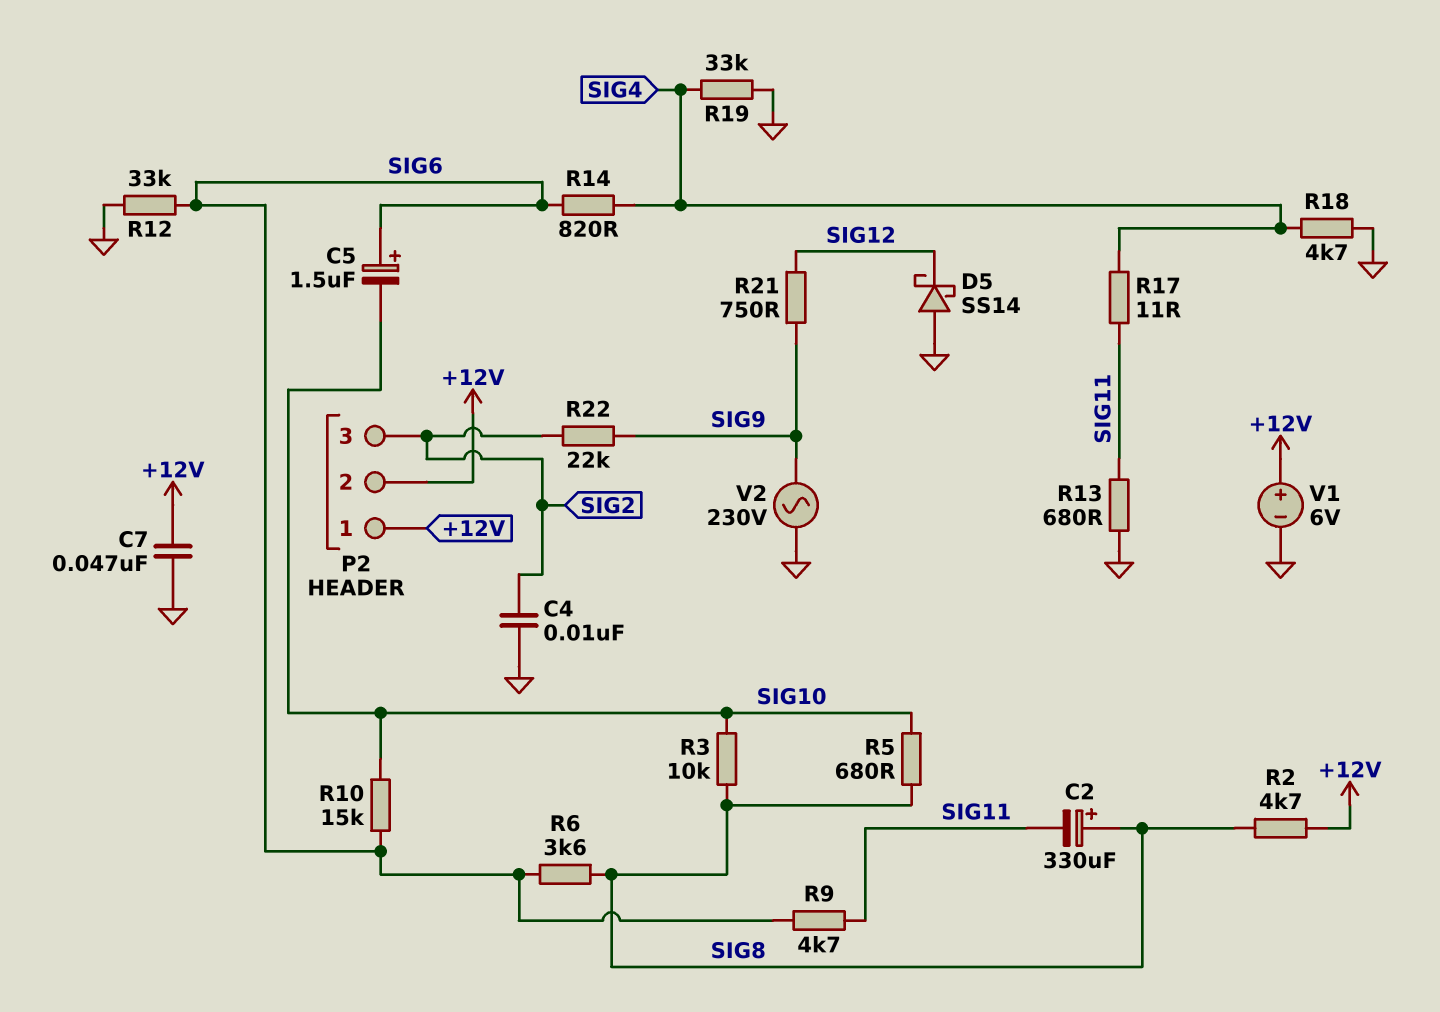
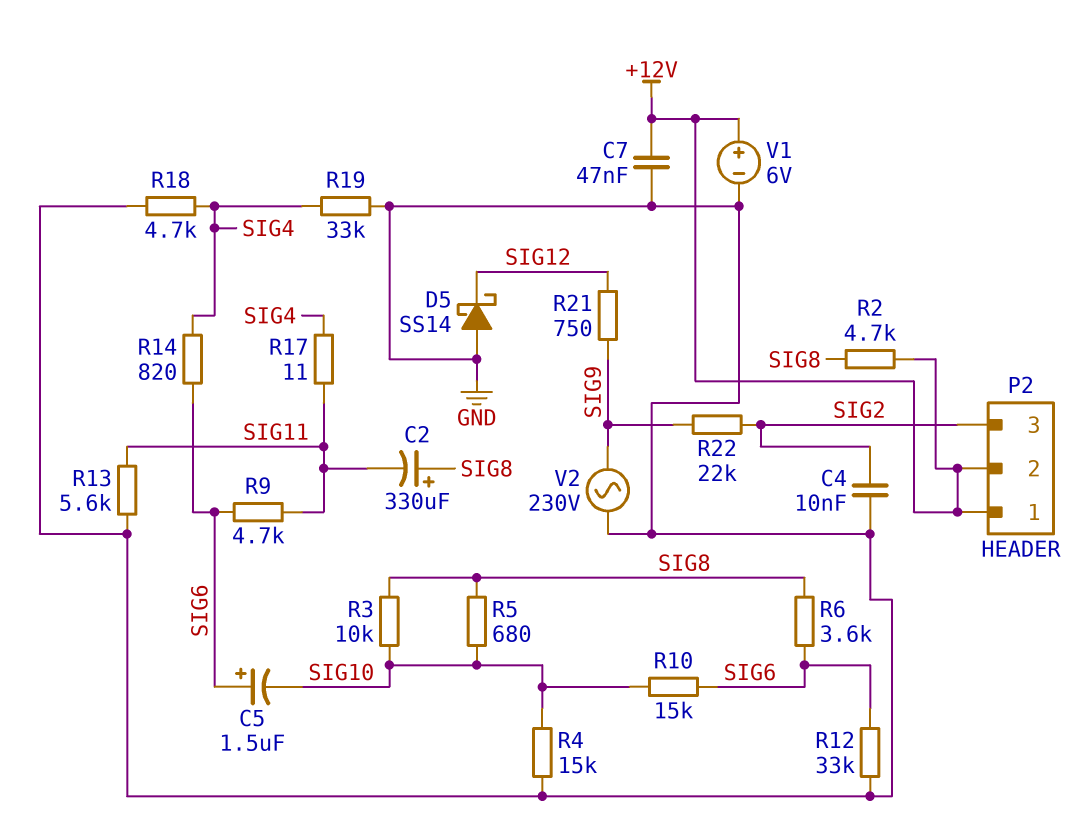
R4: none -> 15k (GND, SIG10)
R13: 680 (GND, SIG11) -> 5.6k (GND, SIG11)

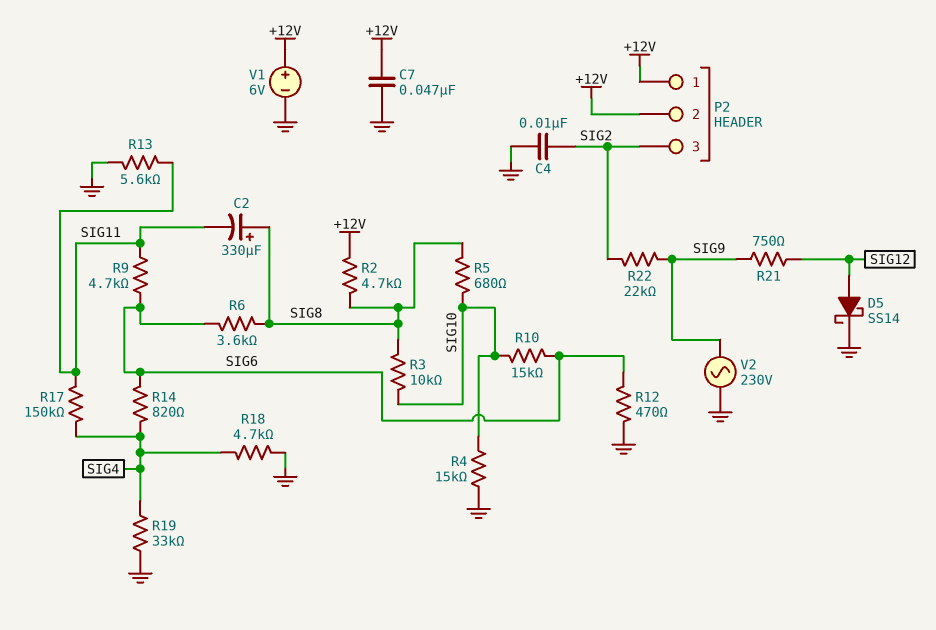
C5: 1.5uF (plus SIG6, minus SIG10) -> none
D5: schottky SS14 (A GND, K SIG12) -> schottky SS14 (A SIG12, K GND)
R12: 33k (GND, SIG6) -> 470 (GND, SIG6)
R17: 11 (SIG4, SIG11) -> 150k (SIG4, SIG11)

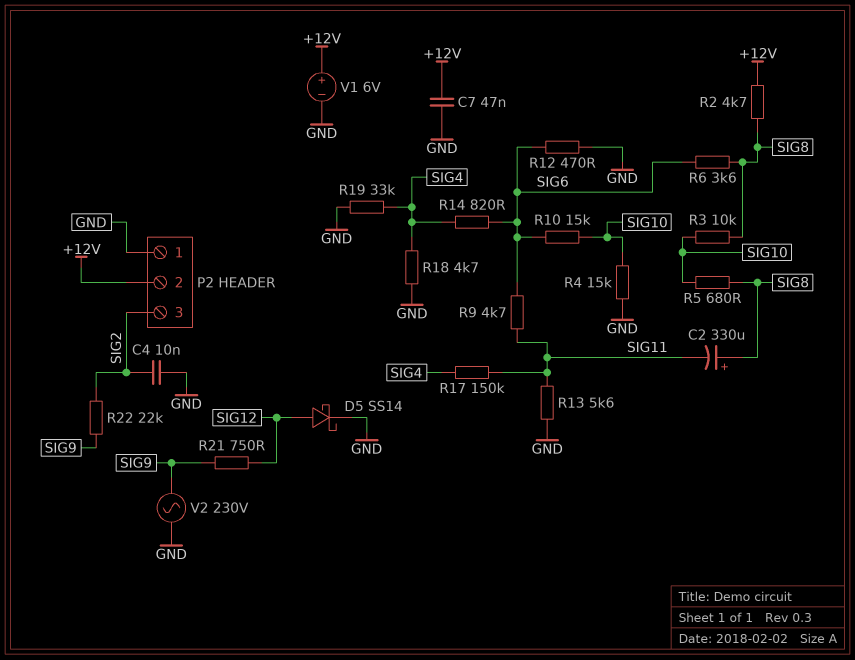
P2 pin 1: +12V -> GND

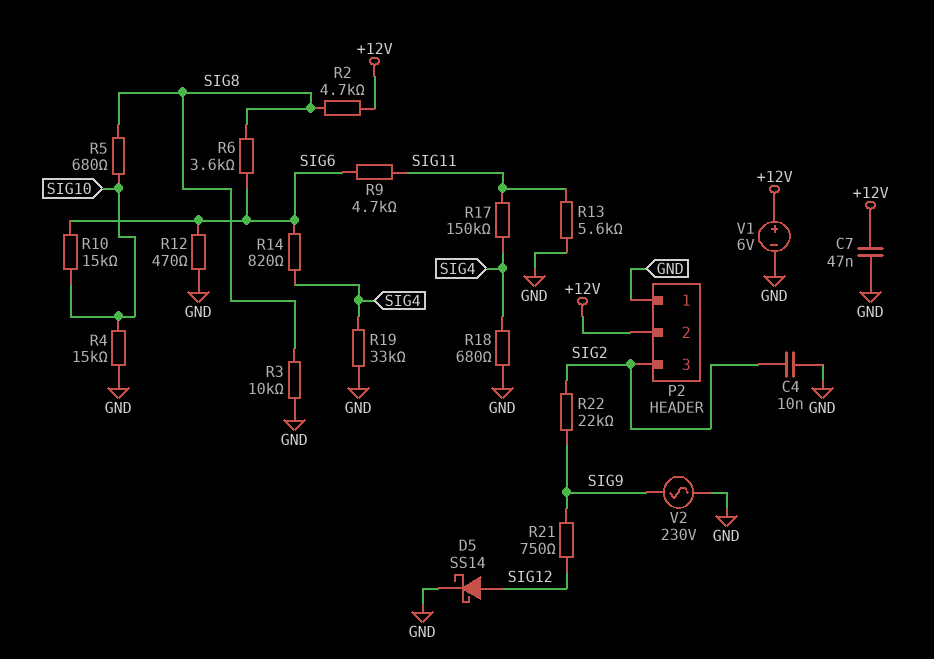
C2: 330uF (plus SIG8, minus SIG11) -> none
R3: 10k (SIG8, SIG10) -> 10k (GND, SIG8)
R18: 4.7k (GND, SIG4) -> 680 (GND, SIG4)

